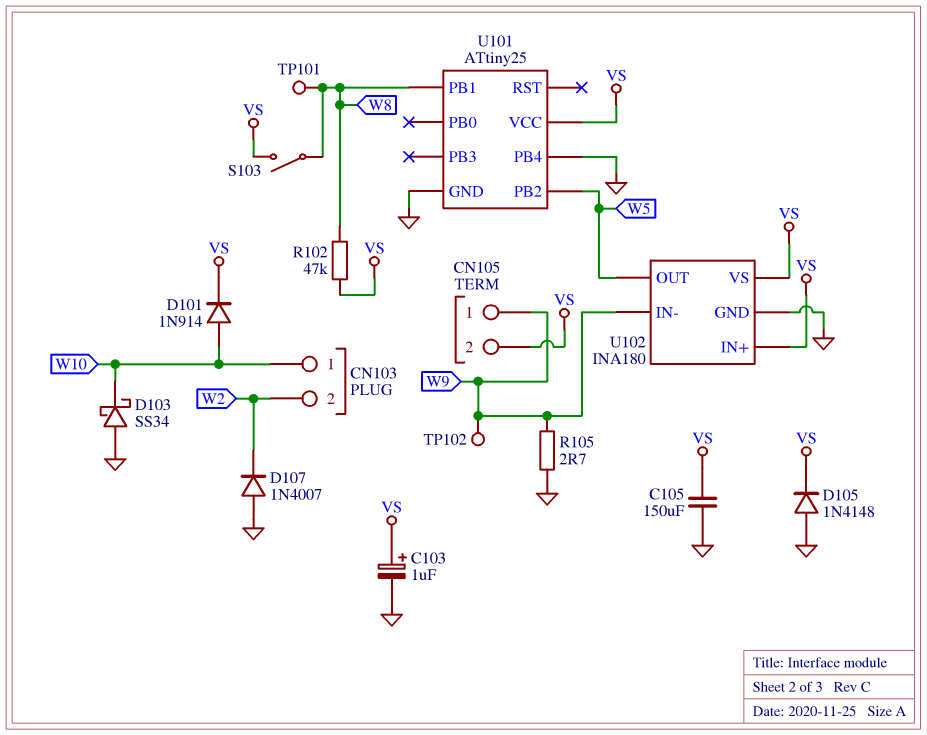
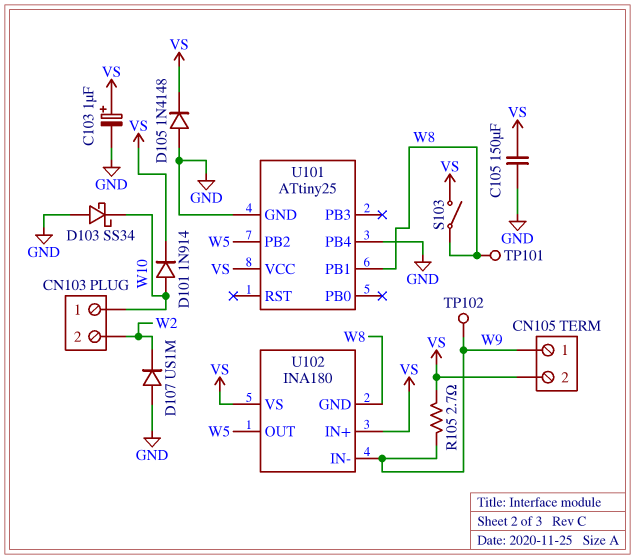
D107: diode 1N4007 (A GND, K W2) -> diode US1M (A GND, K W2)
R102: 47k (VS, W8) -> none
R105: 2.7 (GND, W9) -> 2.7 (VS, W9)
U102 pin GND: GND -> W8

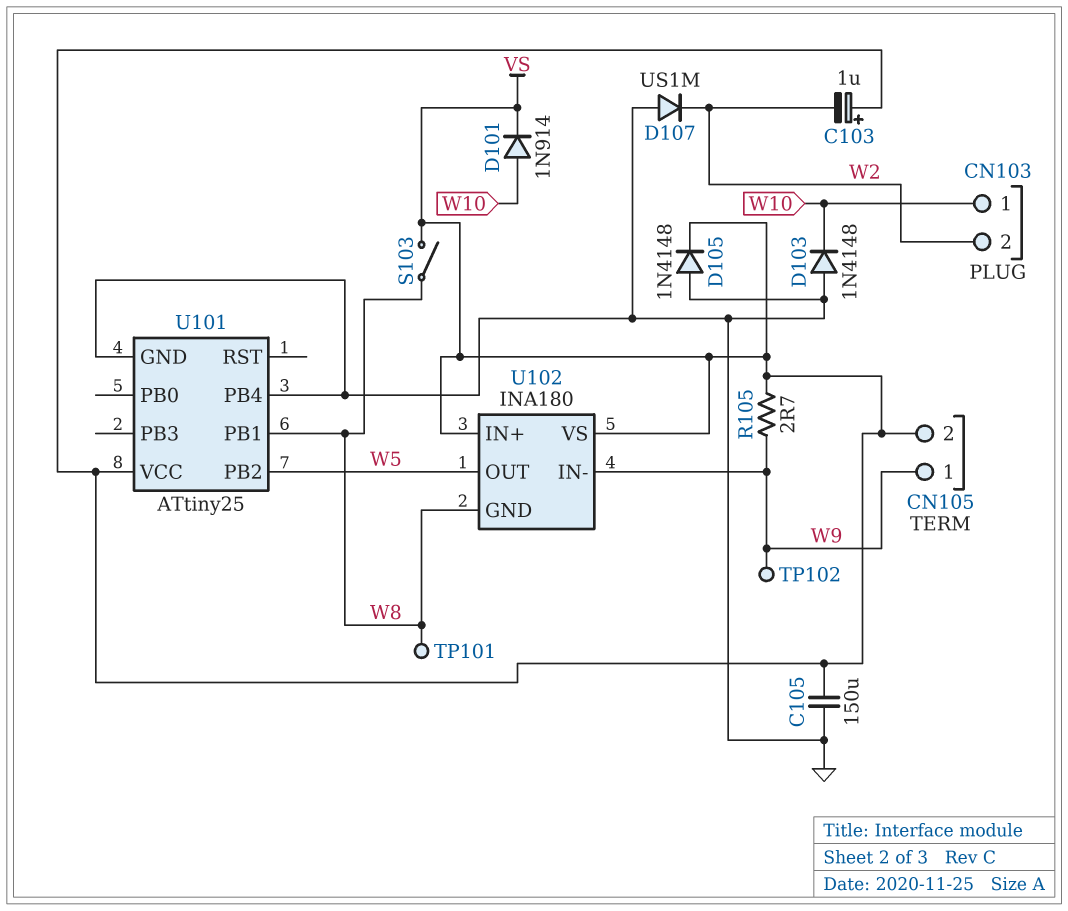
C103: 1uF (plus VS, minus GND) -> 1uF (plus VS, minus W2)
D103: schottky SS34 (A GND, K W10) -> diode 1N4148 (A GND, K W10)

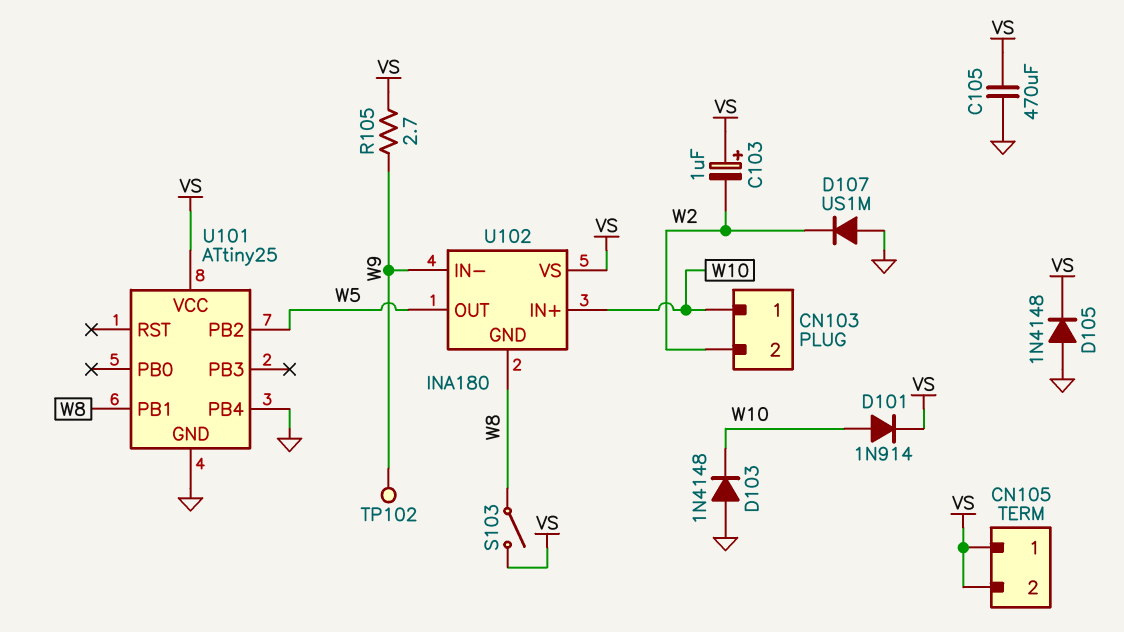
C105: 150uF (GND, VS) -> 470uF (GND, VS)
CN105 pin 1: W9 -> VS
TP101: test point (W8) -> none
U102 pin IN+: VS -> W10

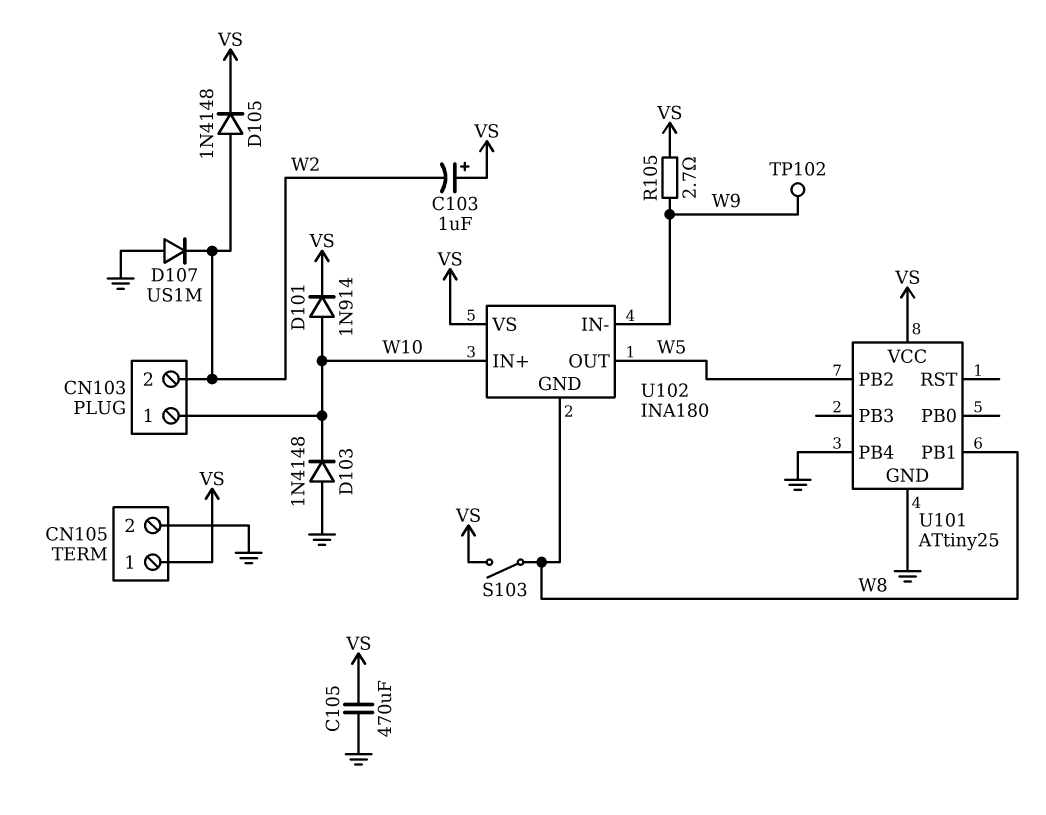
CN105 pin 2: VS -> GND
D105: diode 1N4148 (A GND, K VS) -> diode 1N4148 (A W2, K VS)

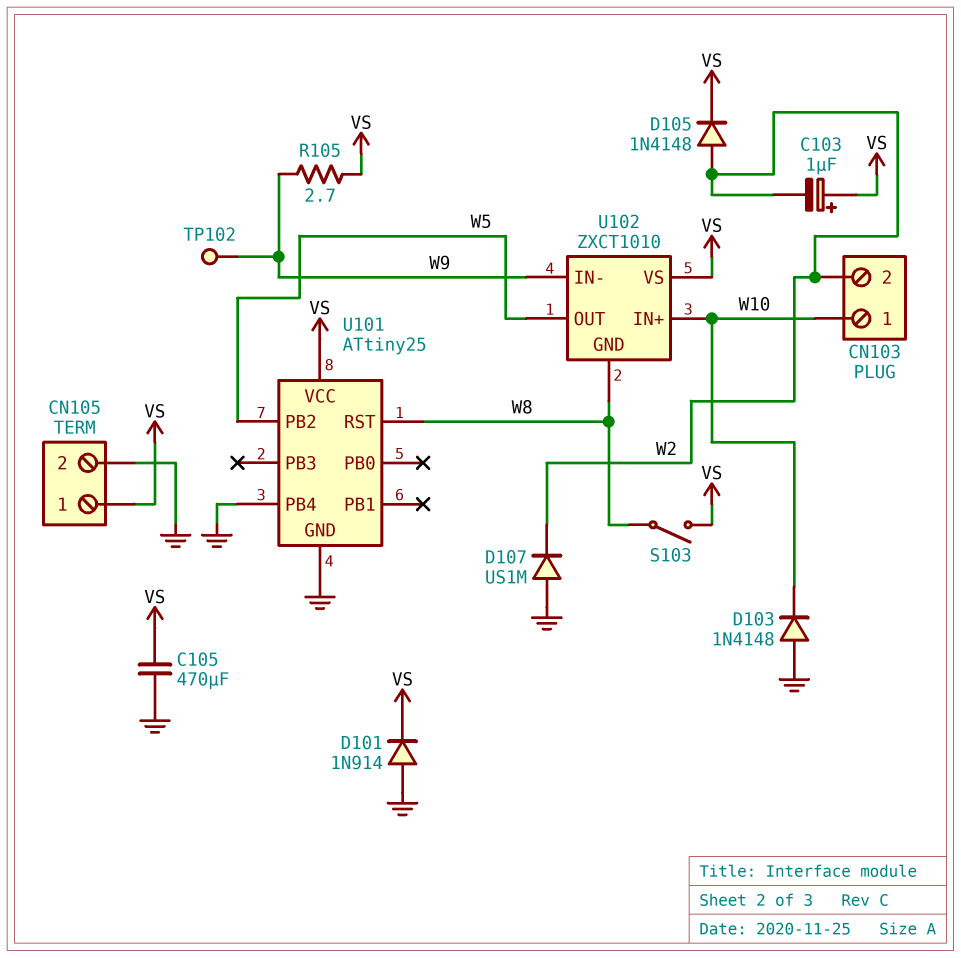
D101: diode 1N914 (A W10, K VS) -> diode 1N914 (A GND, K VS)
U101 pin PB1: W8 -> none
U101 pin RST: none -> W8
U102: INA180 -> ZXCT1010

